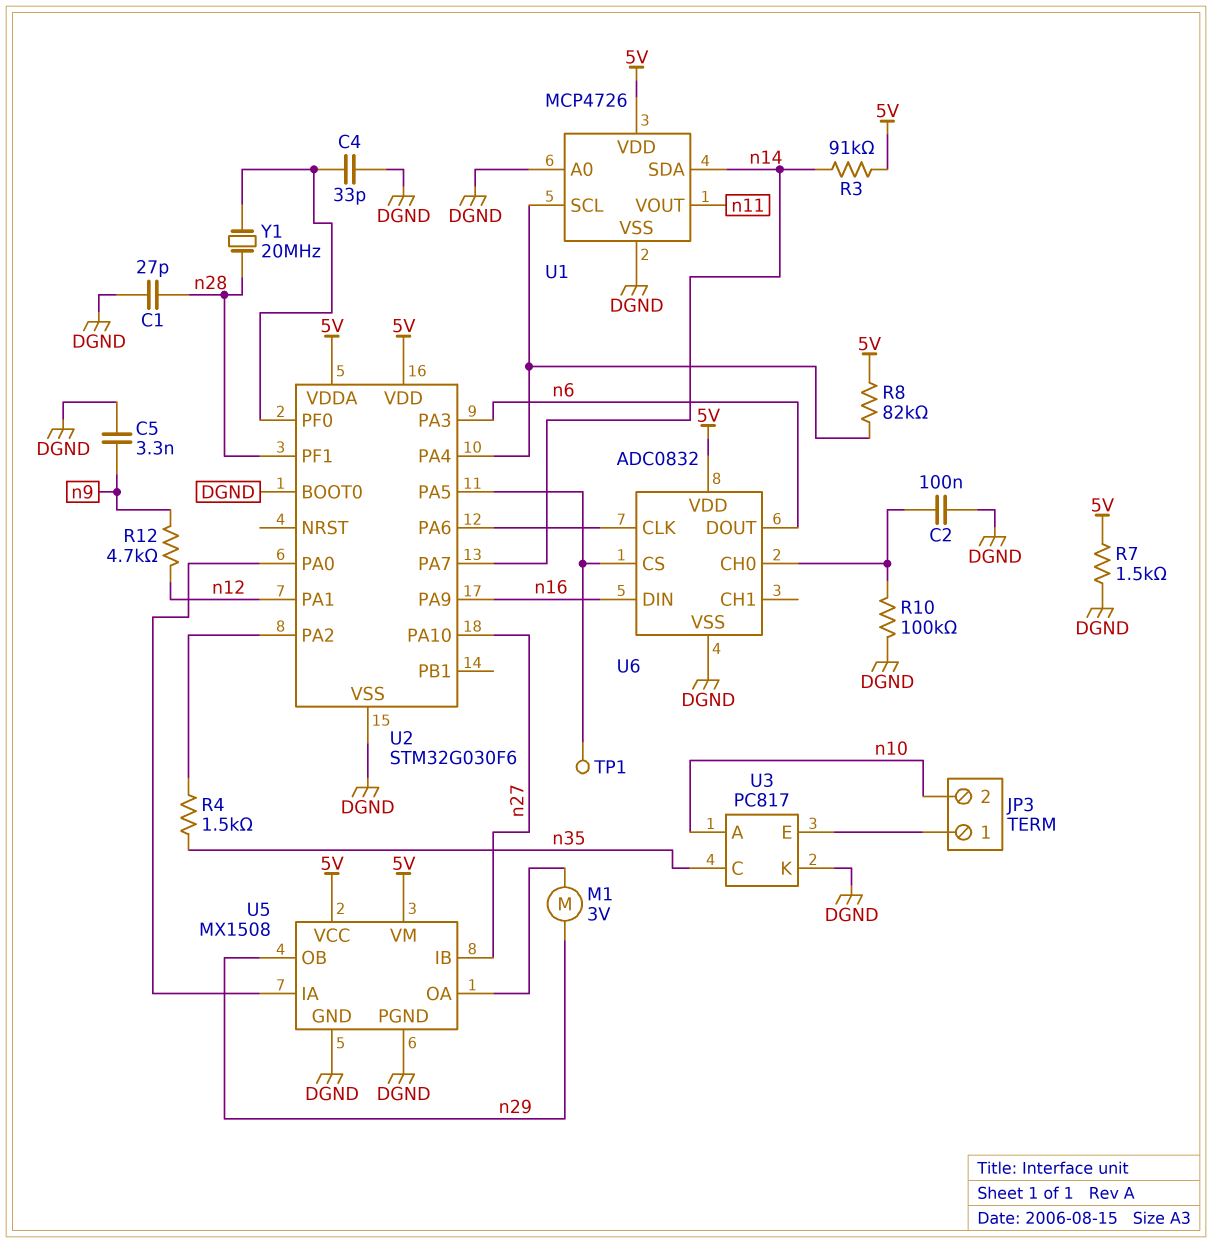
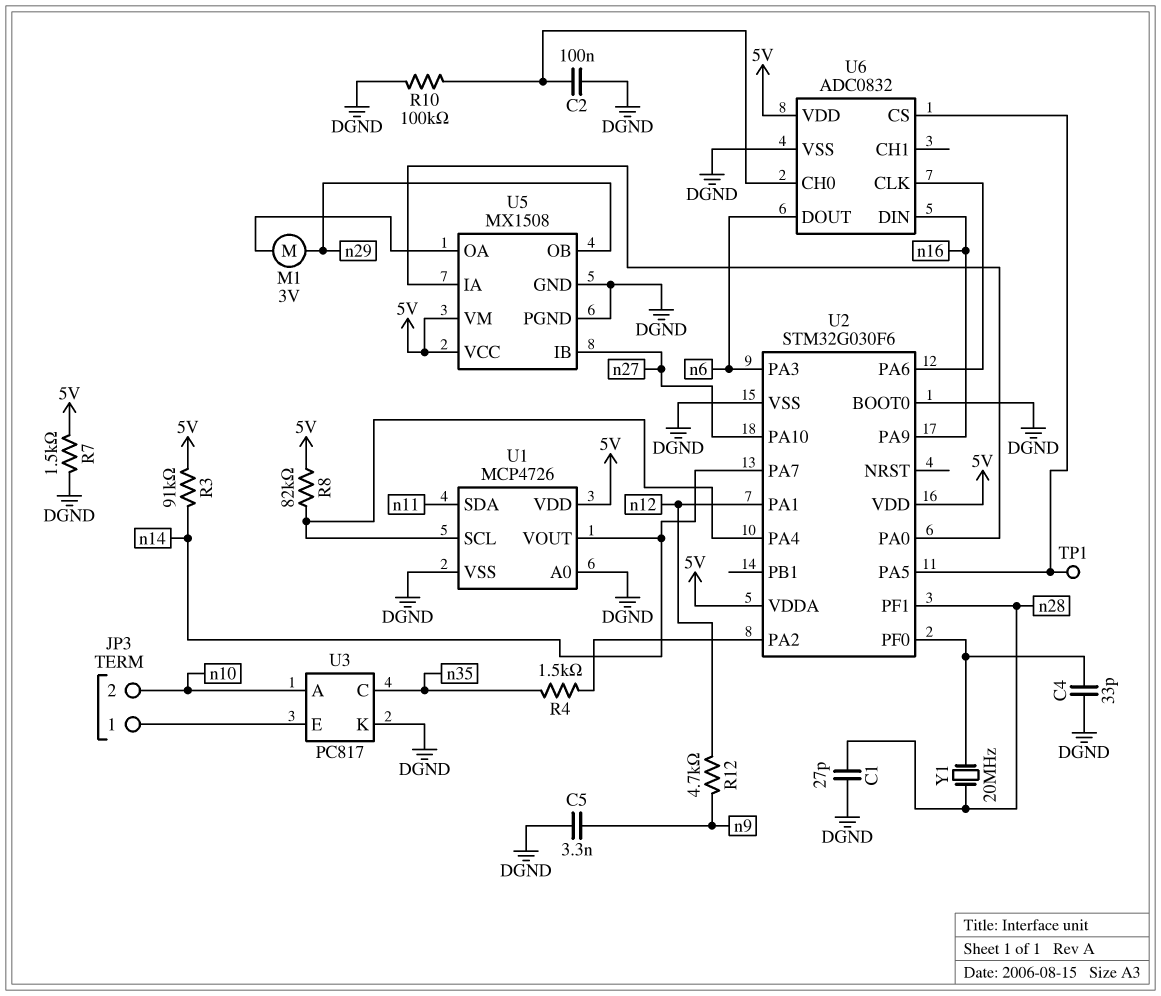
U1 pin SDA: n14 -> n11
U1 pin VOUT: n11 -> n14

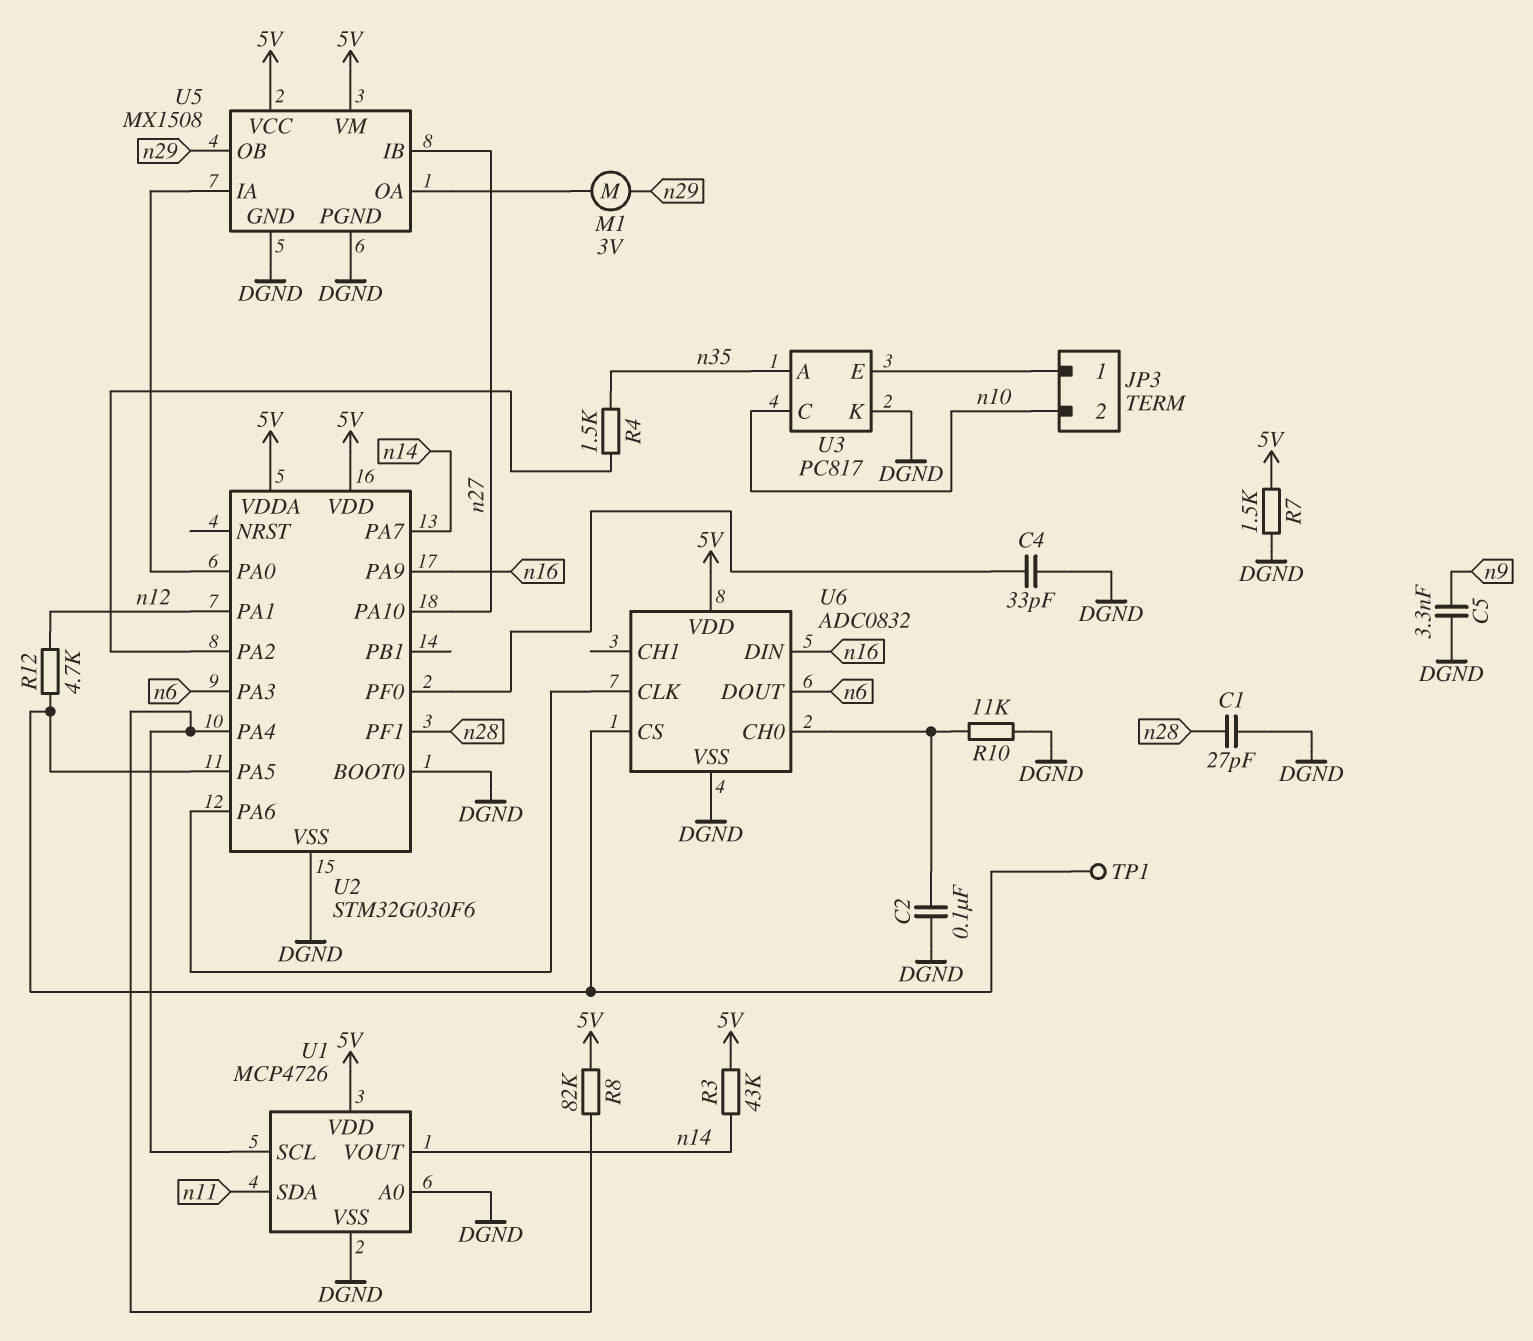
R3: 91k (5V, n14) -> 43k (5V, n14)
R10: 100k (DGND, U6/CH0) -> 11k (DGND, U6/CH0)
R12: 4.7k (n9, n12) -> 4.7k (U2/PA5, n12)
U3 pin A: n10 -> n35
U3 pin C: n35 -> n10
Y1: 20MHz (U2/PF0, n28) -> none

